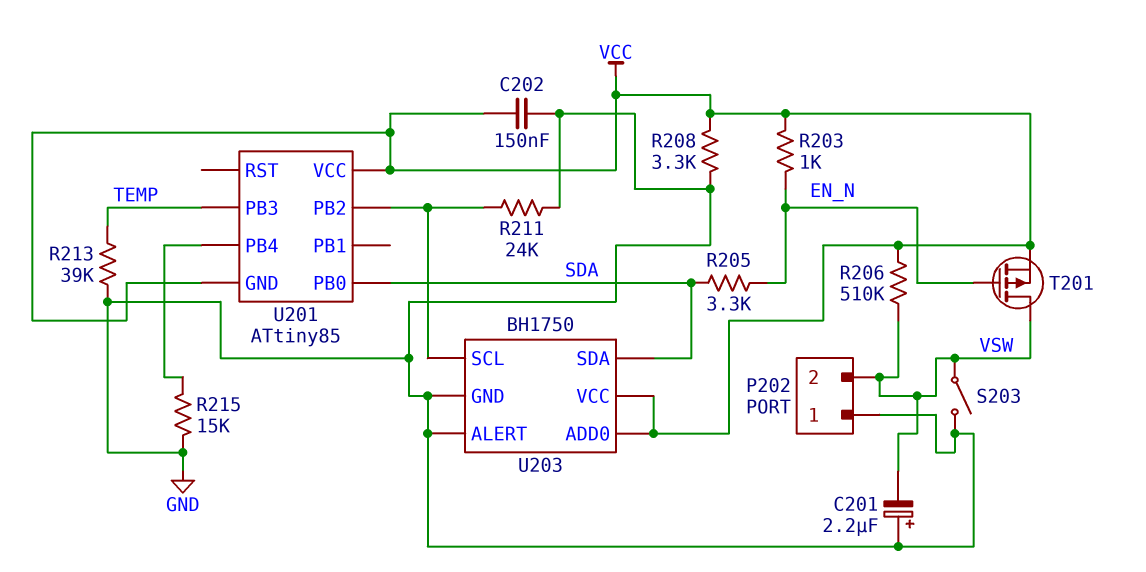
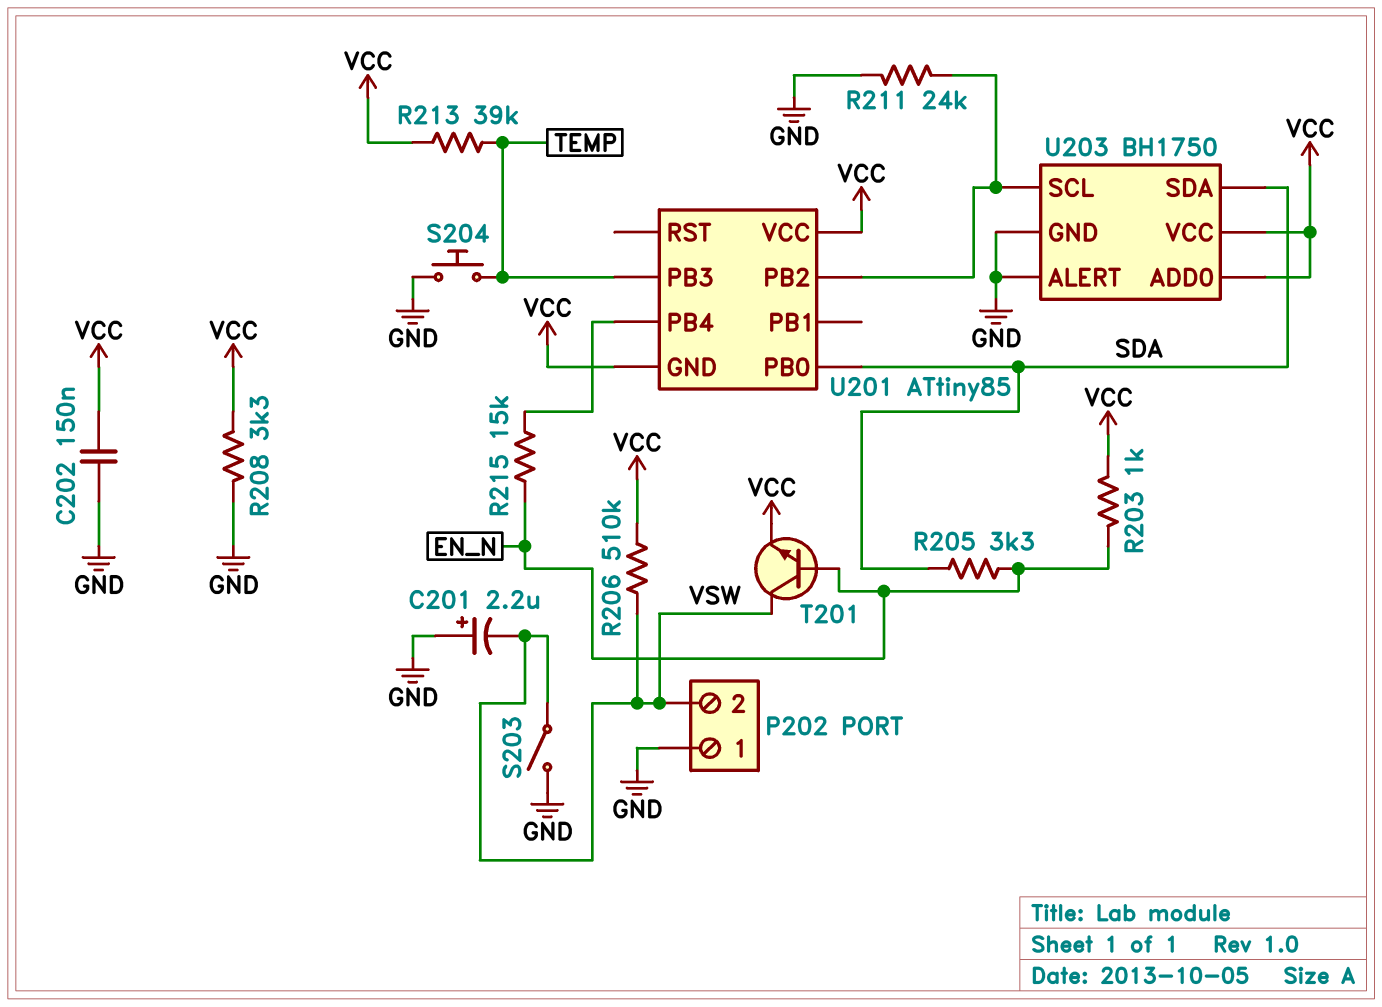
R213: 39k (GND, TEMP) -> 39k (TEMP, VCC)
R215: 15k (GND, U201/PB4) -> 15k (EN_N, U201/PB4)
S204: none -> button (GND, TEMP)
T201: PMOS (G EN_N, D VSW, S VCC) -> NPN (B EN_N, C VSW, E VCC)

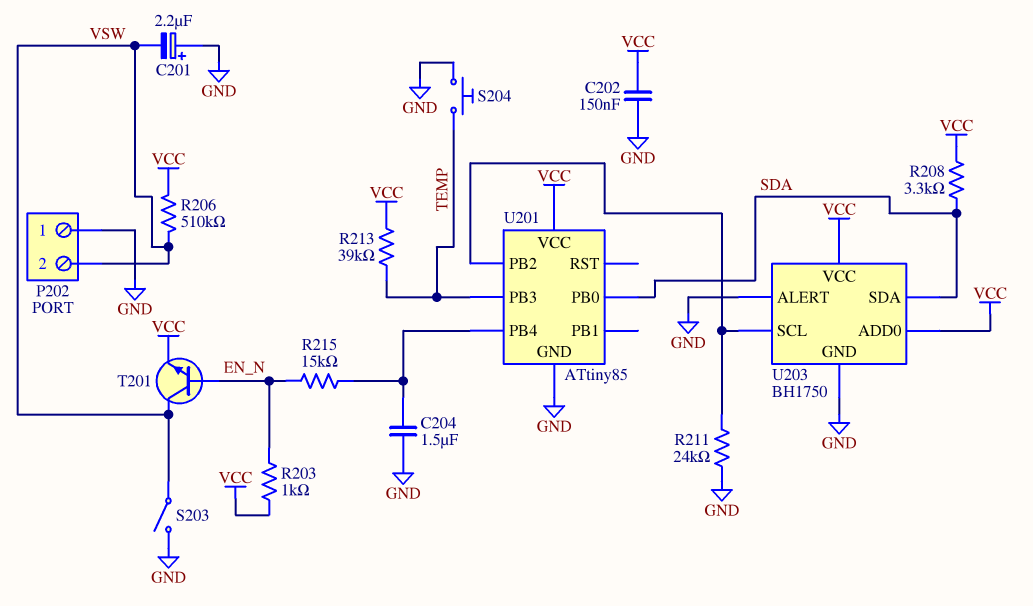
C204: none -> 1.5uF (GND, U201/PB4)
R205: 3.3k (EN_N, SDA) -> none
R208: 3.3k (GND, VCC) -> 3.3k (SDA, VCC)
U201 pin GND: VCC -> GND

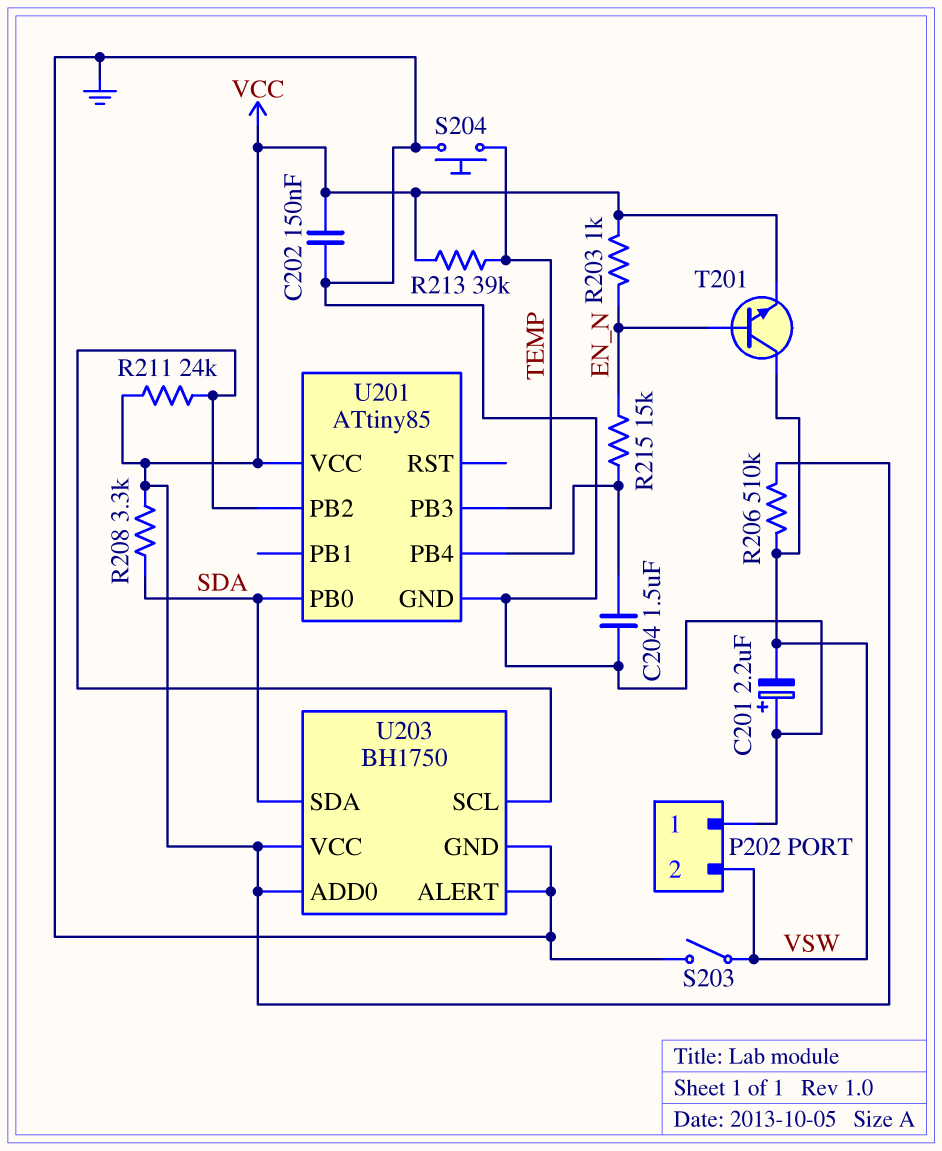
R211: 24k (GND, U201/PB2) -> 24k (U201/PB2, VCC)

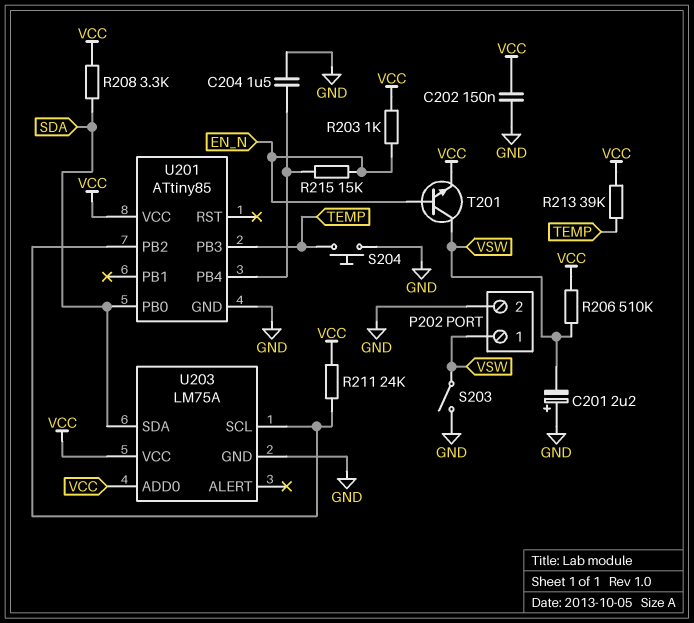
P202 pin 1: GND -> VSW
P202 pin 2: VSW -> GND
U203: BH1750 -> LM75A
U203 pin ALERT: GND -> none

